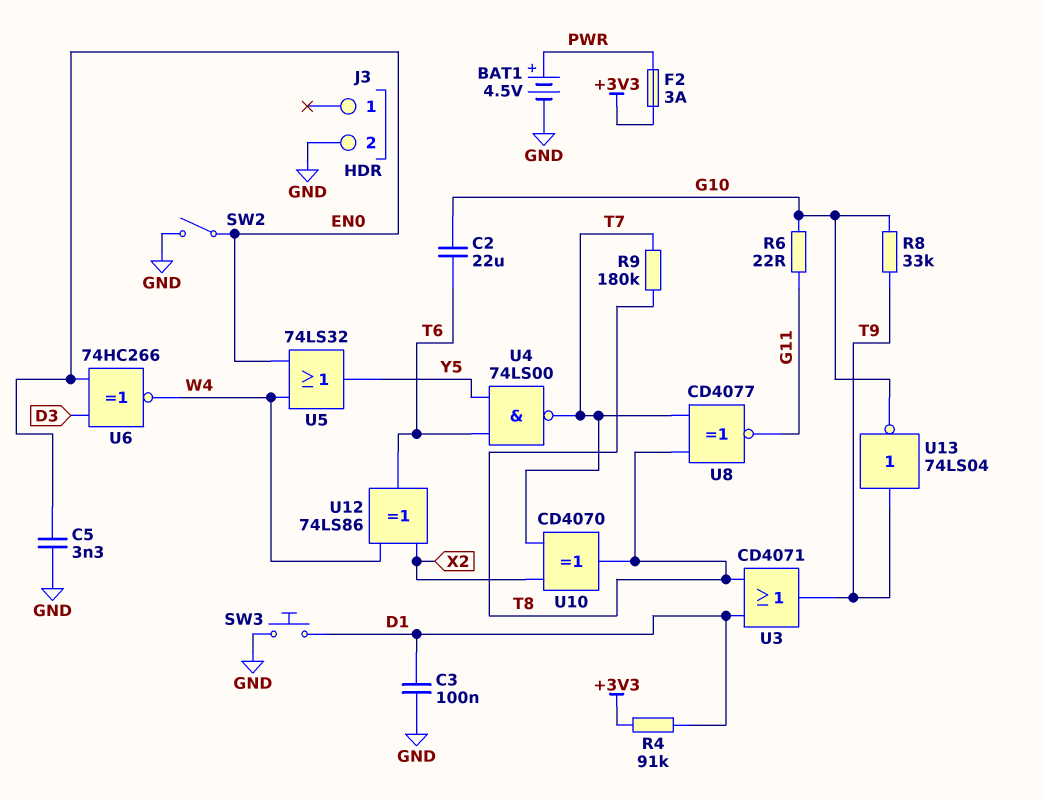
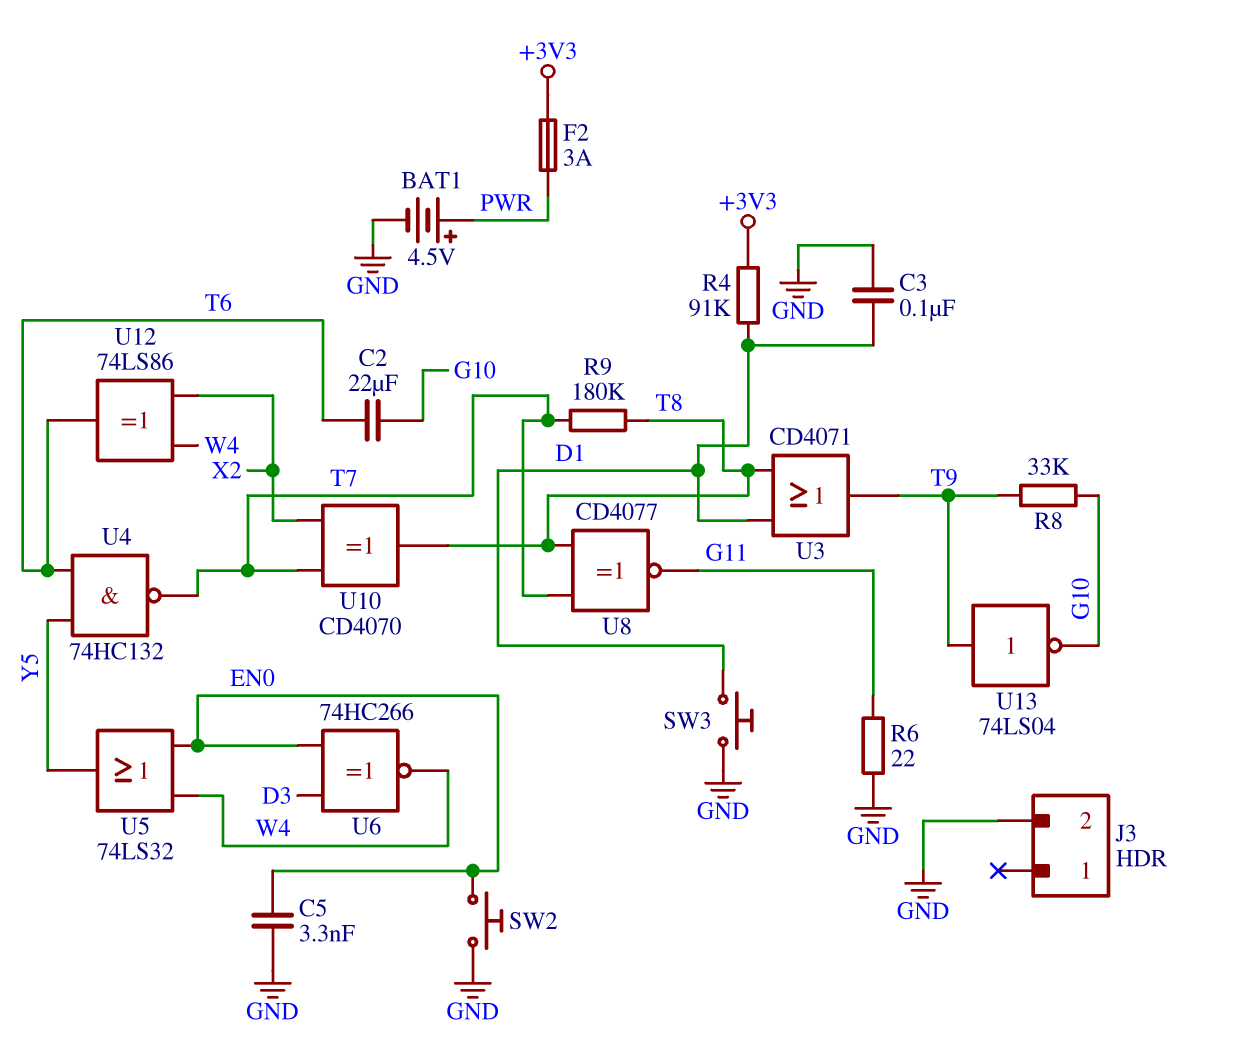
R6: 22 (G10, G11) -> 22 (G11, GND)
SW2: switch (EN0, GND) -> button (EN0, GND)
U4: NAND 74LS00 (in T6, in Y5, out T7) -> NAND 74HC132 (in T6, in Y5, out T7)

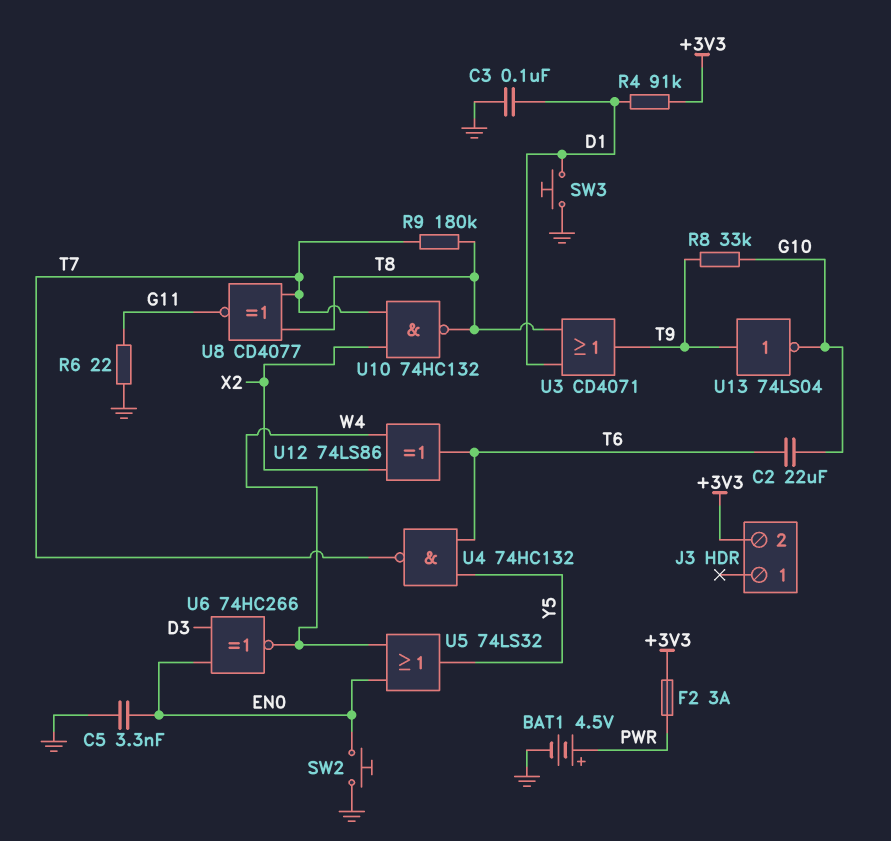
J3 pin 2: GND -> +3V3
U10: XOR CD4070 (in T7, in X2, out T8) -> NAND 74HC132 (in T7, in X2, out T8)

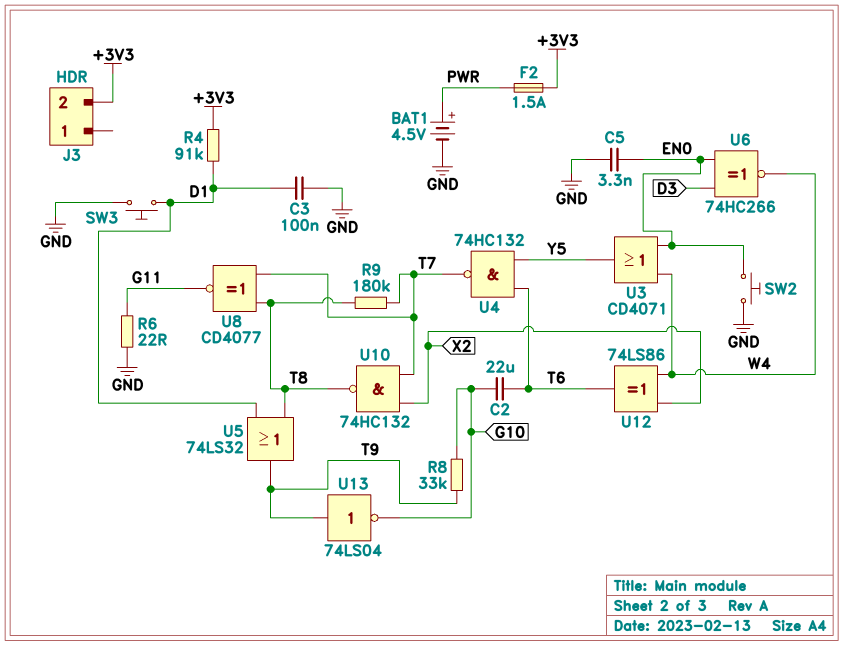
F2: 3A (+3V3, PWR) -> 1.5A (+3V3, PWR)
U3: OR CD4071 (in D1, in T8, out T9) -> OR CD4071 (in EN0, in W4, out Y5)
U5: OR 74LS32 (in EN0, in W4, out Y5) -> OR 74LS32 (in D1, in T8, out T9)

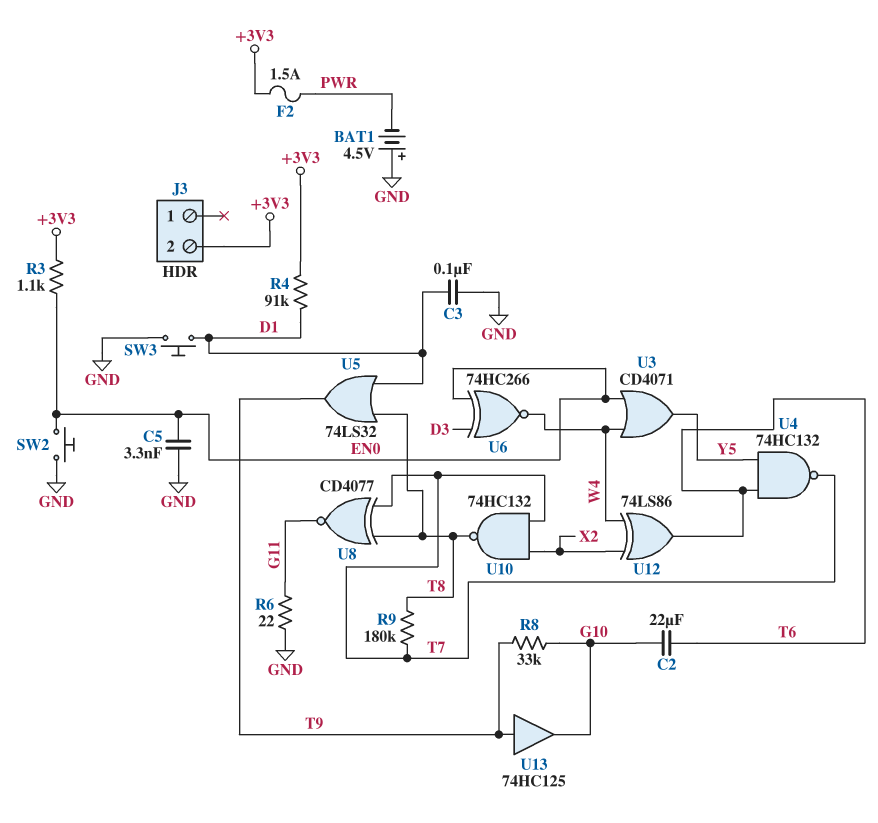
BAT1: 4.5V (plus PWR, minus GND) -> 4.5V (plus GND, minus PWR)
R3: none -> 1.1k (+3V3, EN0)
U13: NOT 74LS04 (in T9, out G10) -> buffer 74HC125 (in T9, out G10)

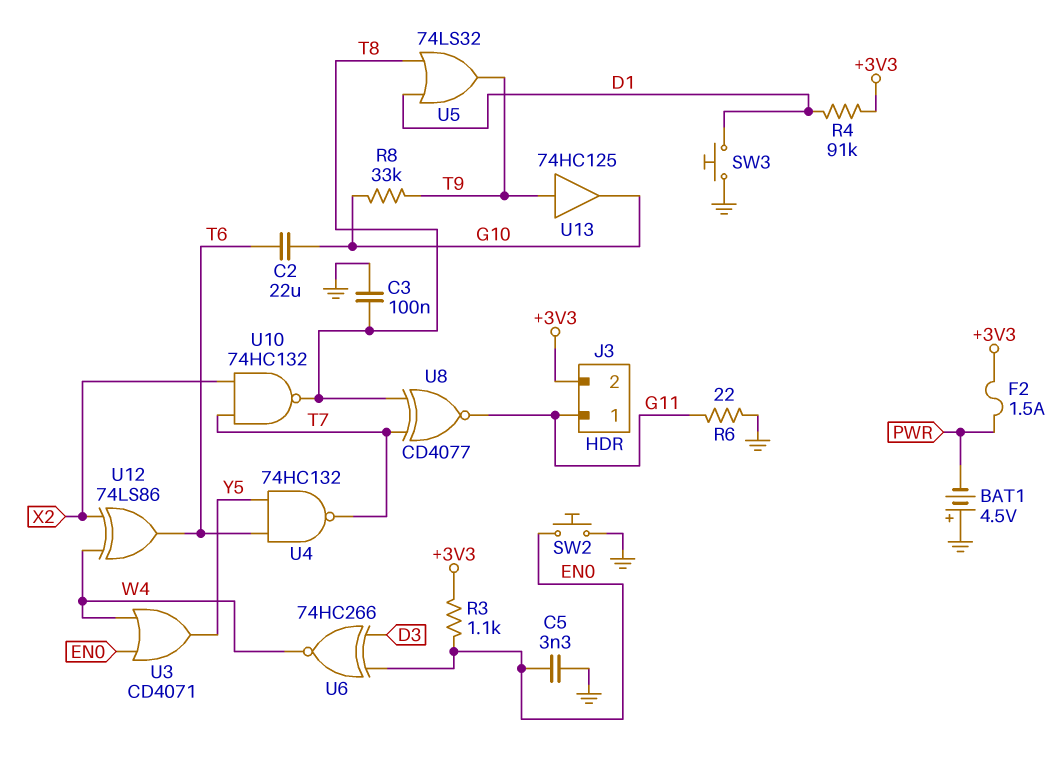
C3: 100nF (D1, GND) -> 100nF (GND, T8)
J3 pin 1: none -> G11
R9: 180k (T7, T8) -> none

